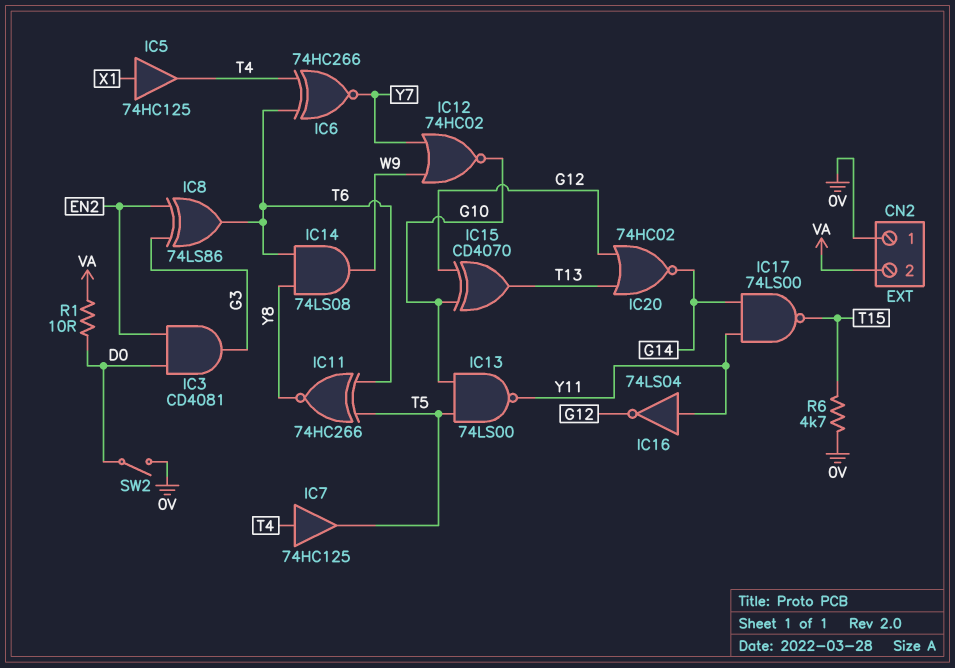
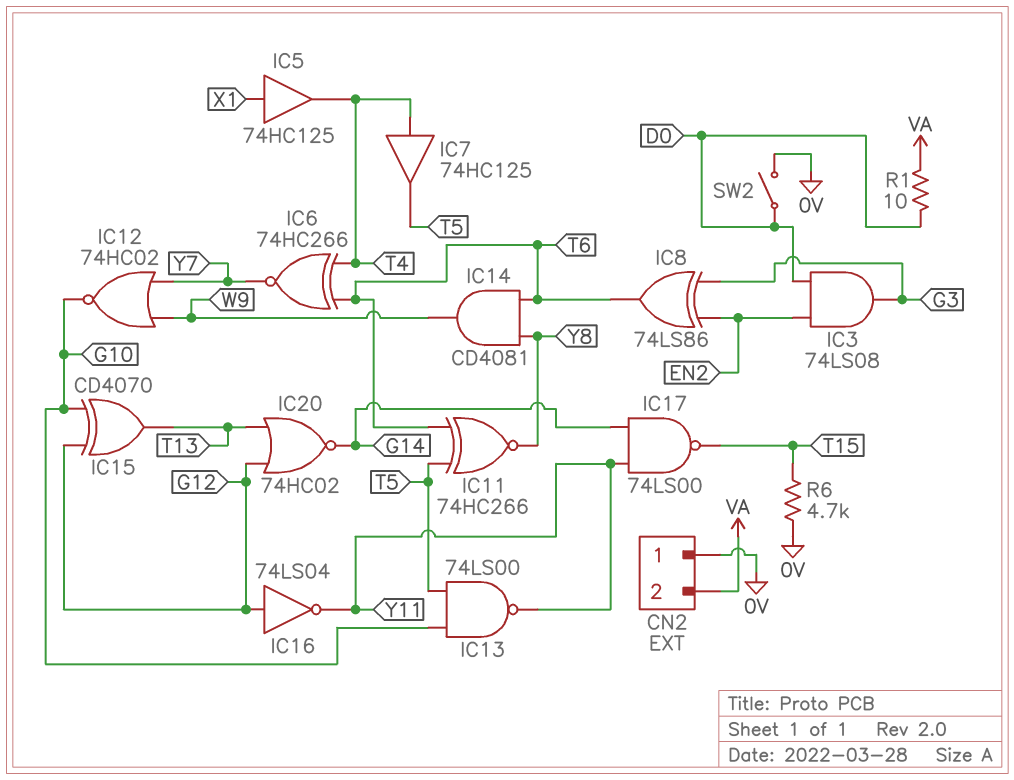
IC3: AND CD4081 (in D0, in EN2, out G3) -> AND 74LS08 (in D0, in EN2, out G3)
IC14: AND 74LS08 (in T6, in Y8, out W9) -> AND CD4081 (in T6, in Y8, out W9)
IC16: NOT 74LS04 (in Y11, out G12) -> NOT 74LS04 (in G12, out Y11)

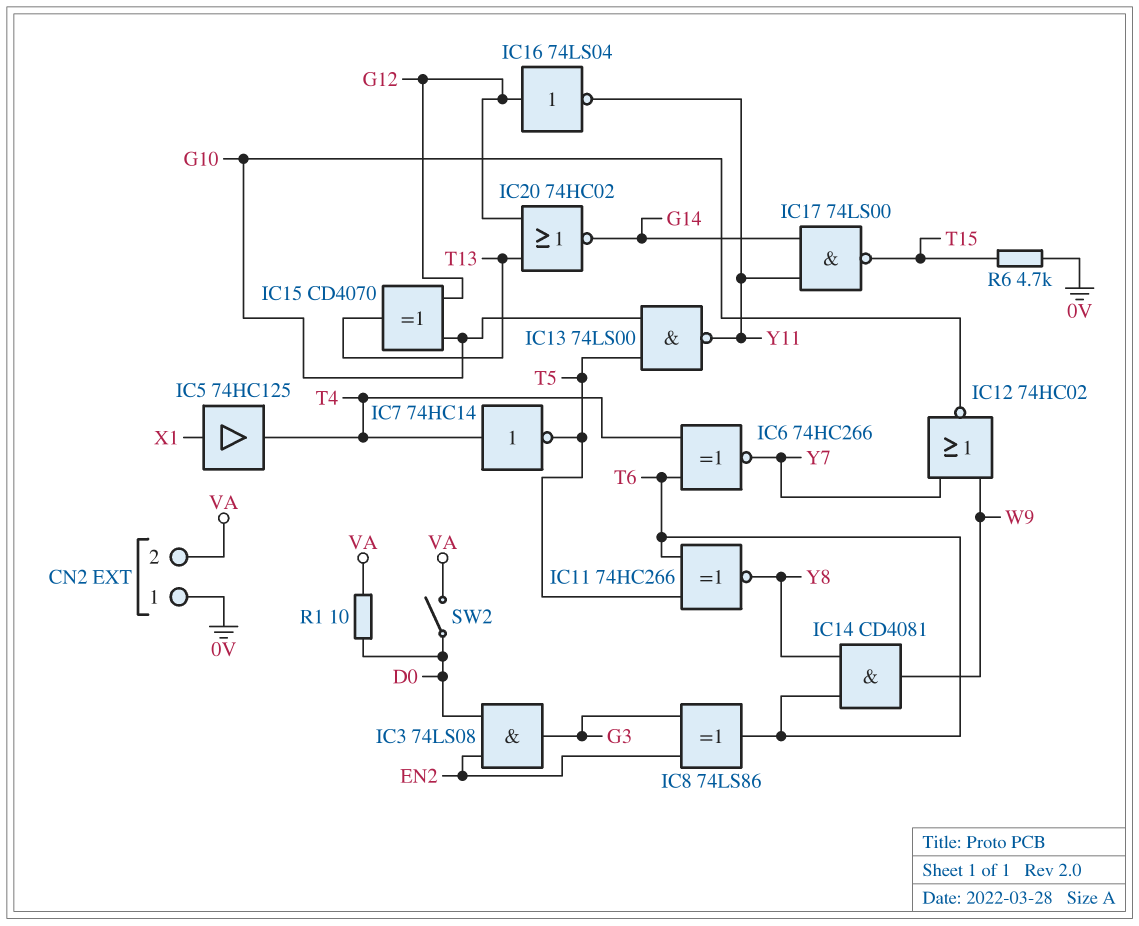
IC7: buffer 74HC125 (in T4, out T5) -> NOT 74HC14 (in T4, out T5)
SW2: switch (0V, D0) -> switch (D0, VA)

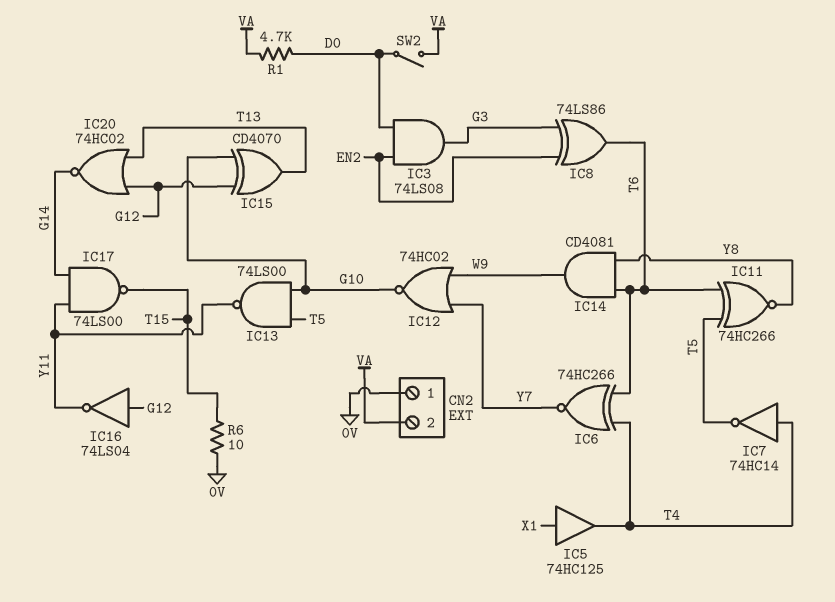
R1: 10 (D0, VA) -> 4.7k (D0, VA)
R6: 4.7k (0V, T15) -> 10 (0V, T15)

